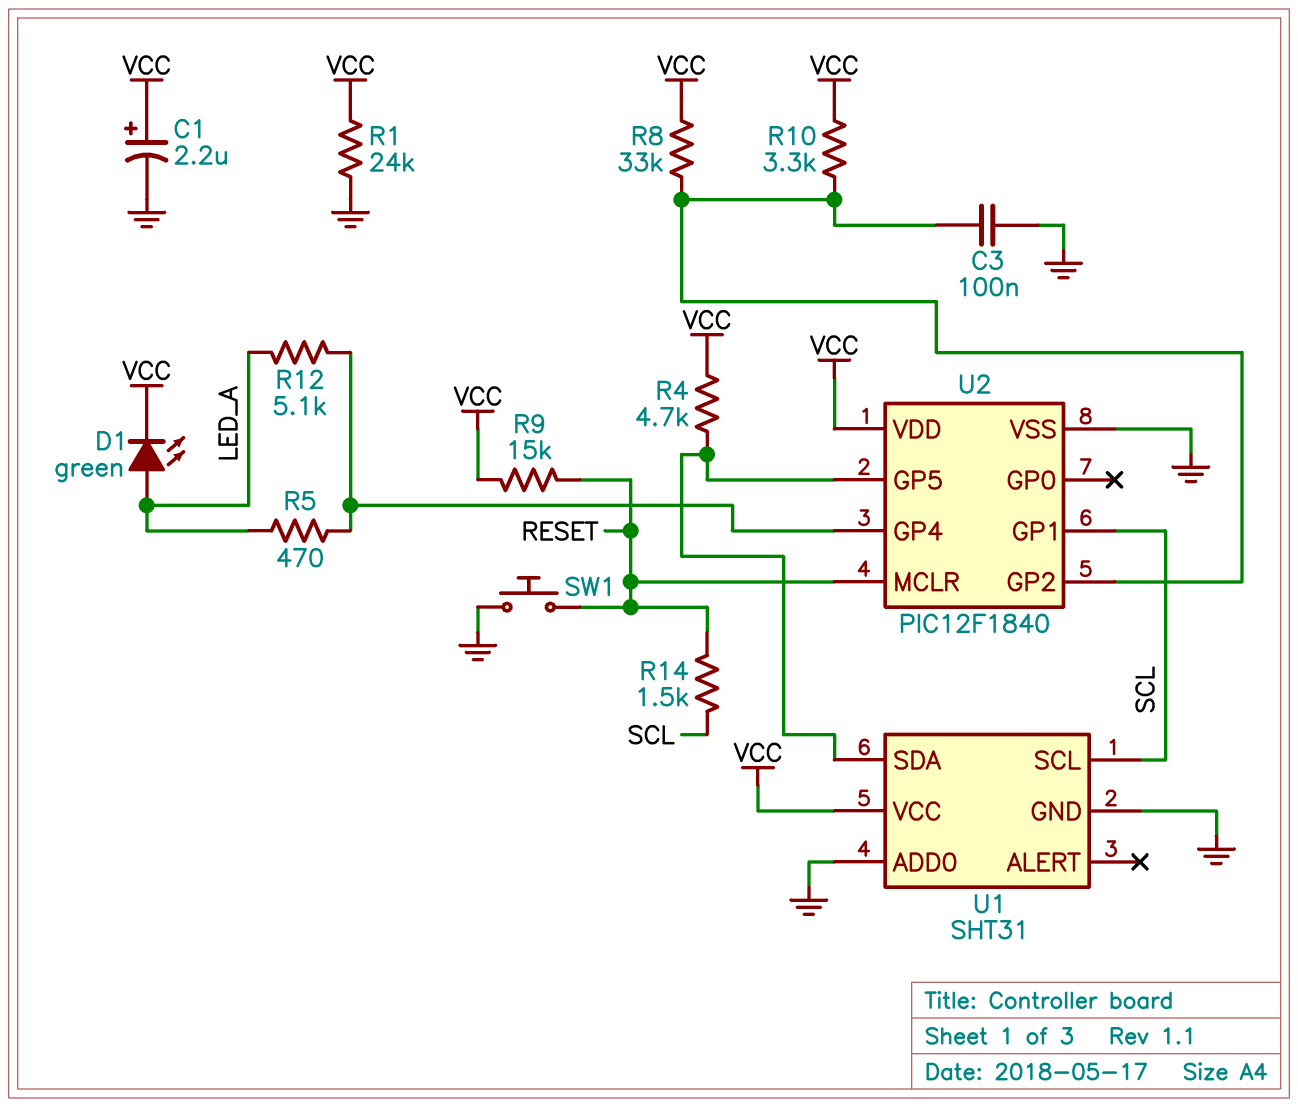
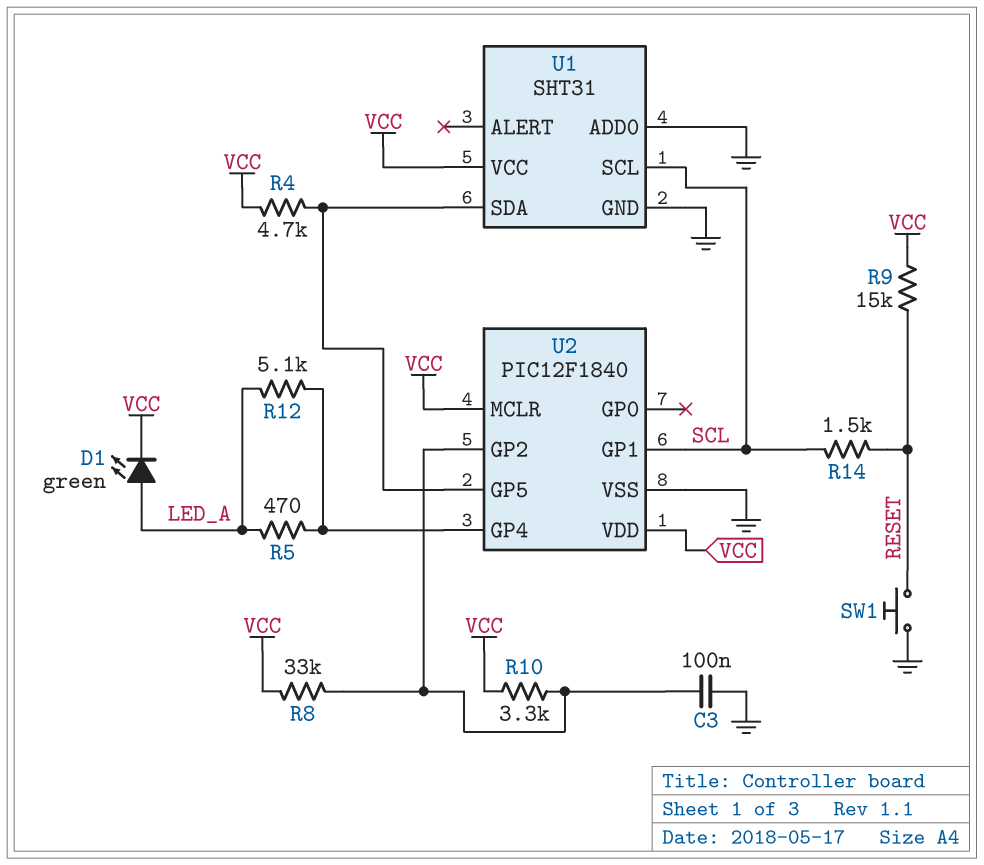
C1: 2.2uF (plus VCC, minus GND) -> none
R1: 24k (GND, VCC) -> none
U2 pin MCLR: RESET -> VCC

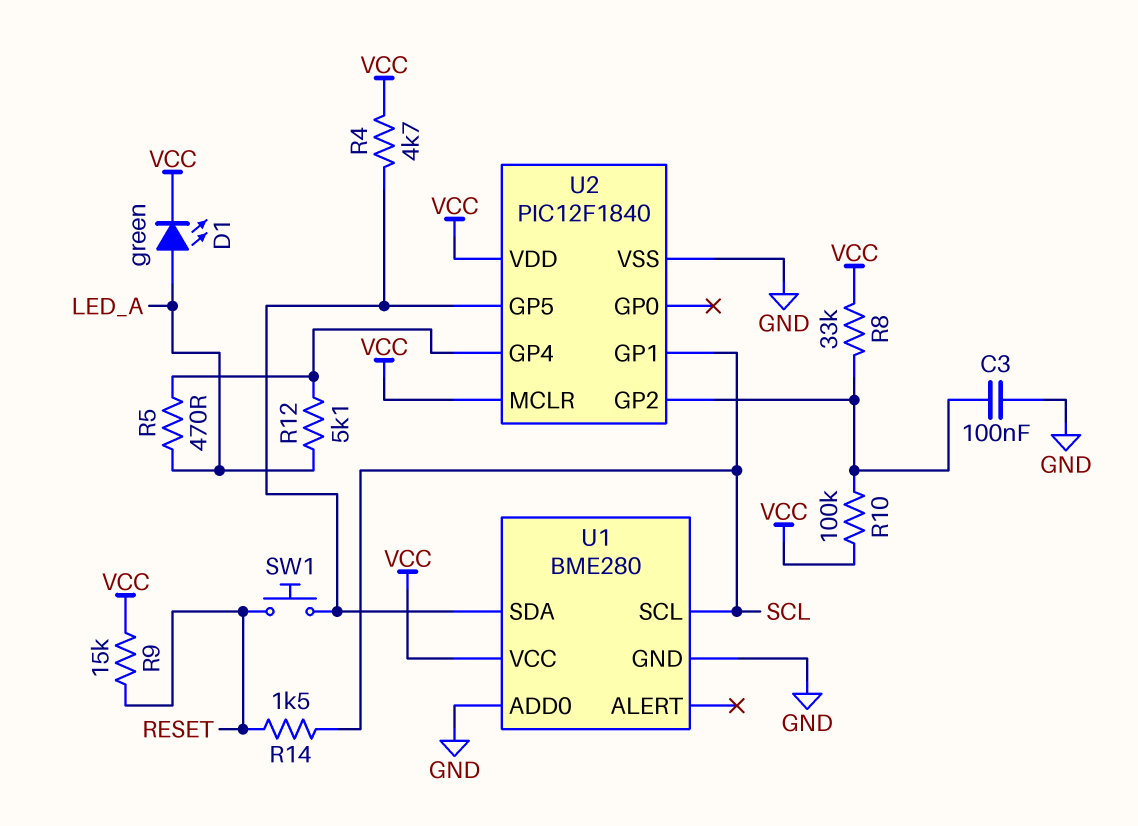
R10: 3.3k (U2/GP2, VCC) -> 100k (U2/GP2, VCC)
SW1: button (GND, RESET) -> button (RESET, U1/SDA)
U1: SHT31 -> BME280

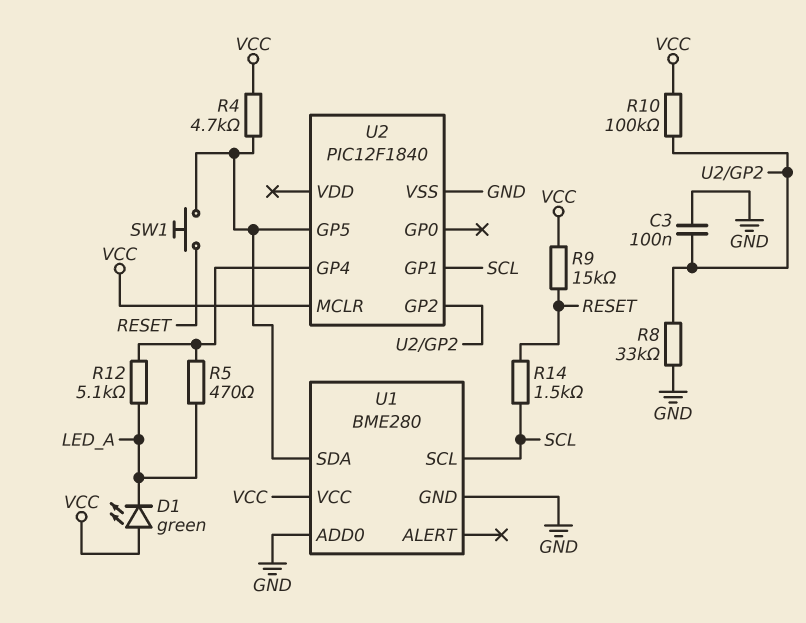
D1: LED green (A LED_A, K VCC) -> LED green (A VCC, K LED_A)
R8: 33k (U2/GP2, VCC) -> 33k (GND, U2/GP2)
U2 pin VDD: VCC -> none

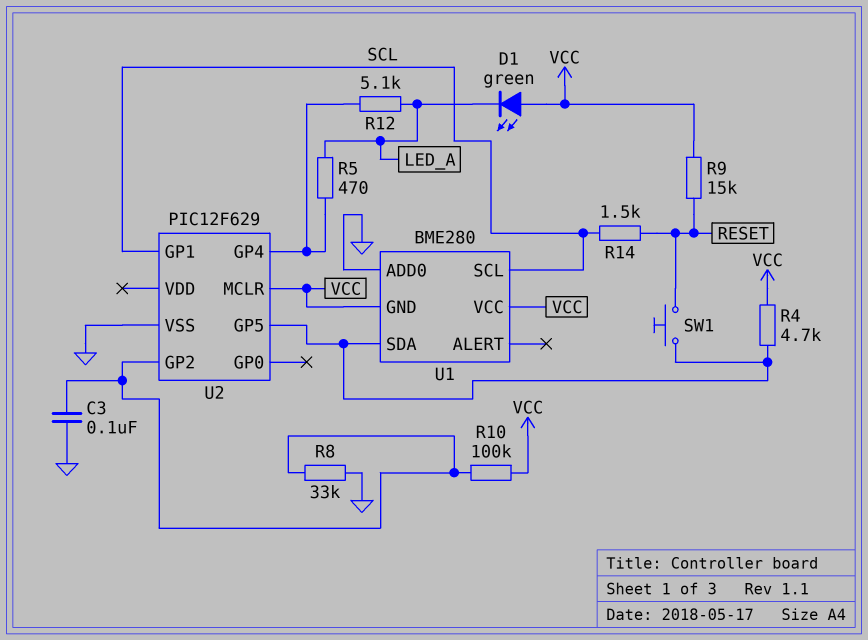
U1 pin GND: GND -> VCC
U2: PIC12F1840 -> PIC12F629

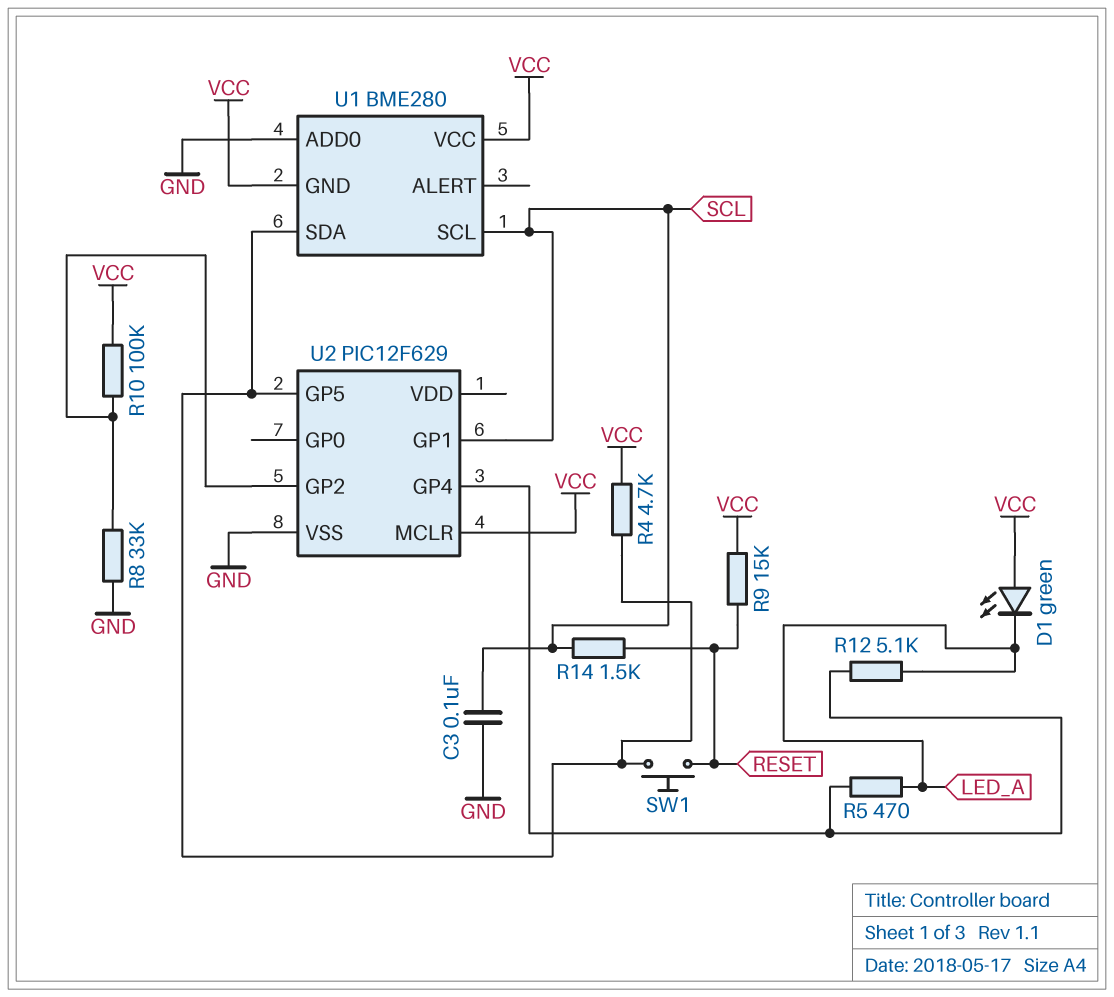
C3: 100nF (GND, U2/GP2) -> 100nF (GND, SCL)

